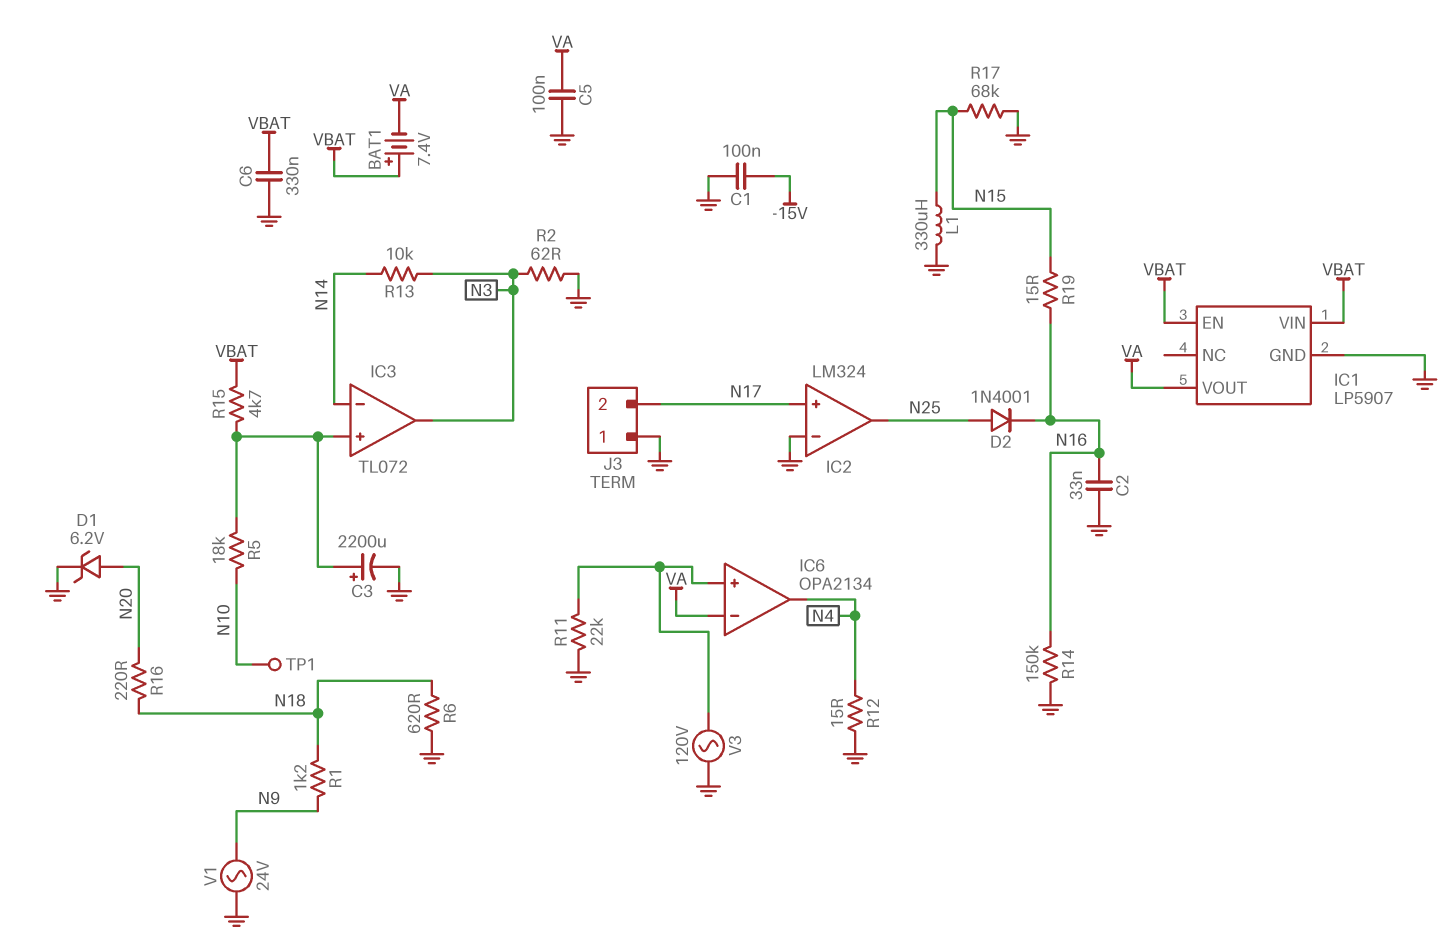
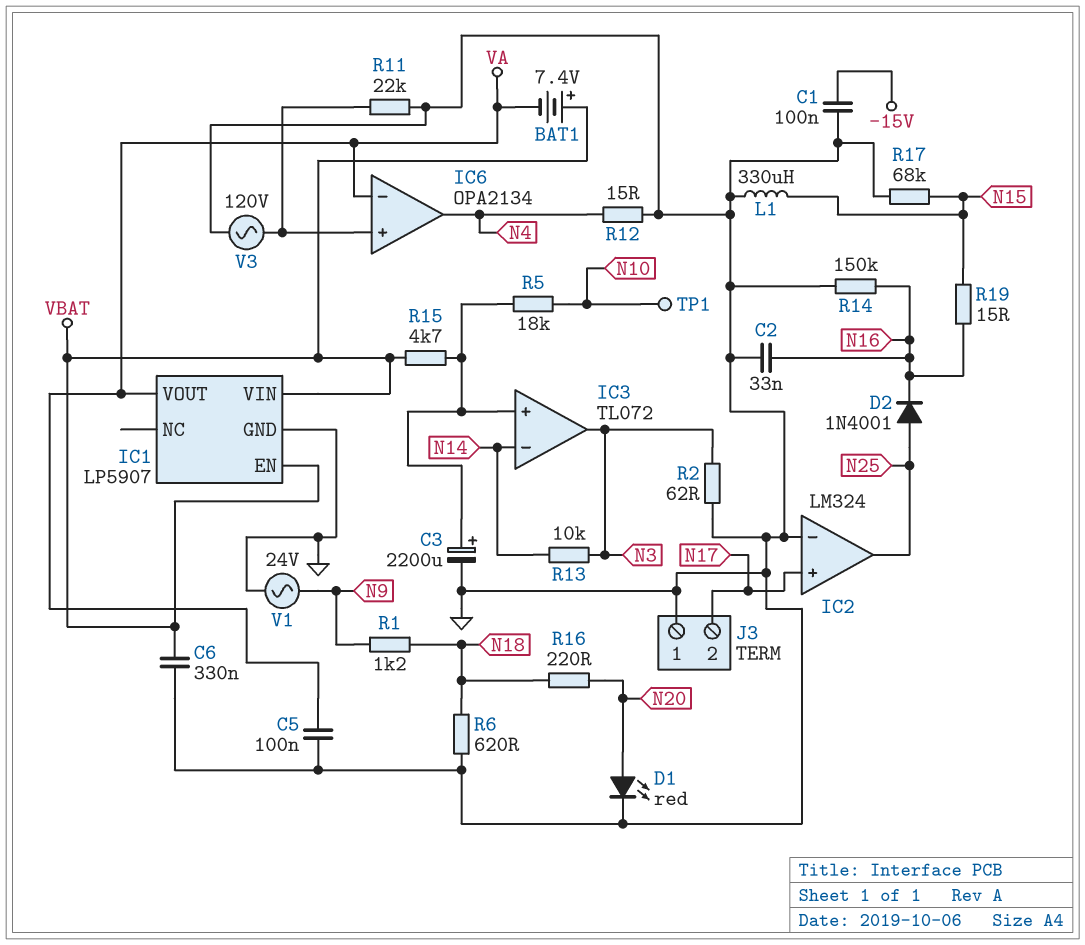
D1: zener 6.2V (A N20, K GND) -> LED red (A N20, K GND)

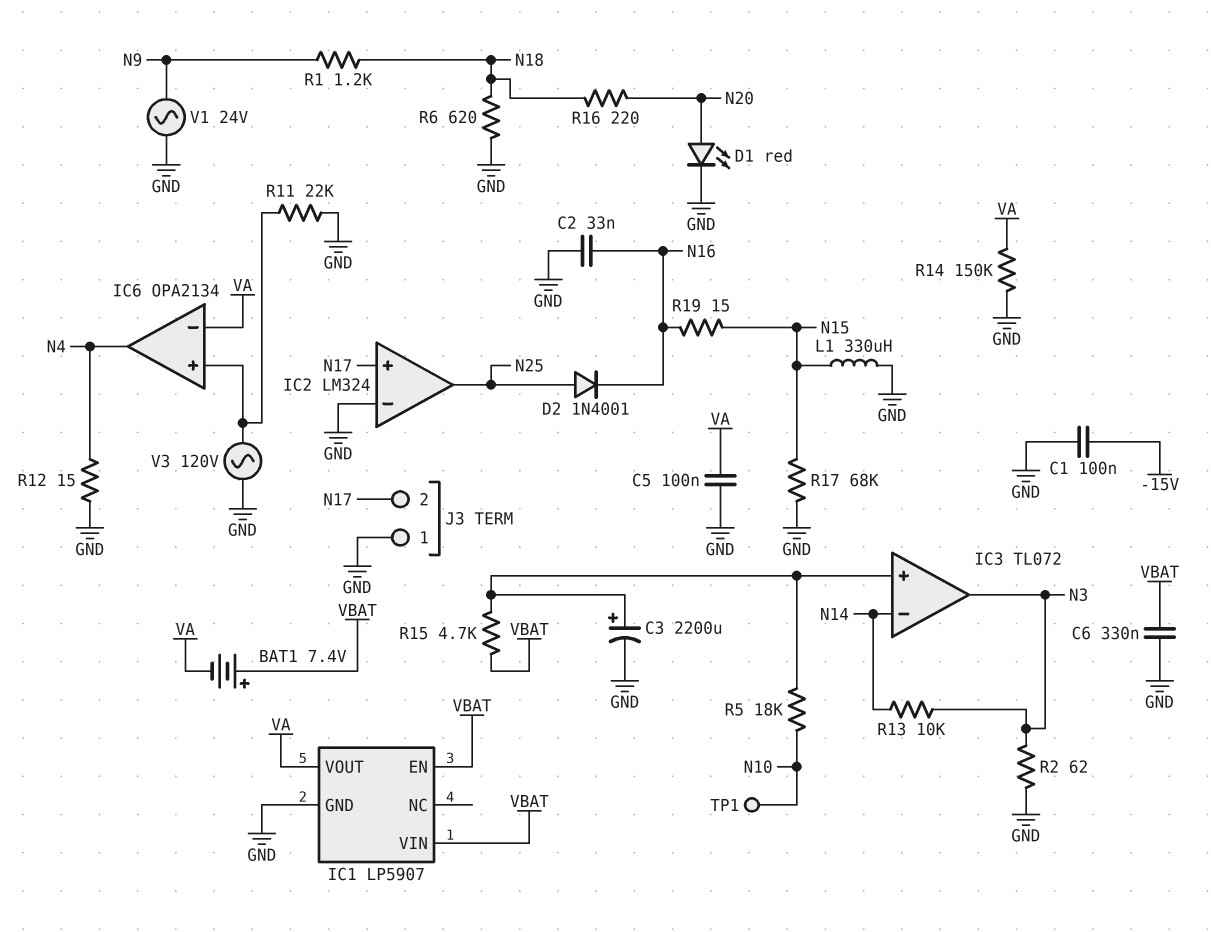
R14: 150k (GND, N16) -> 150k (GND, VA)

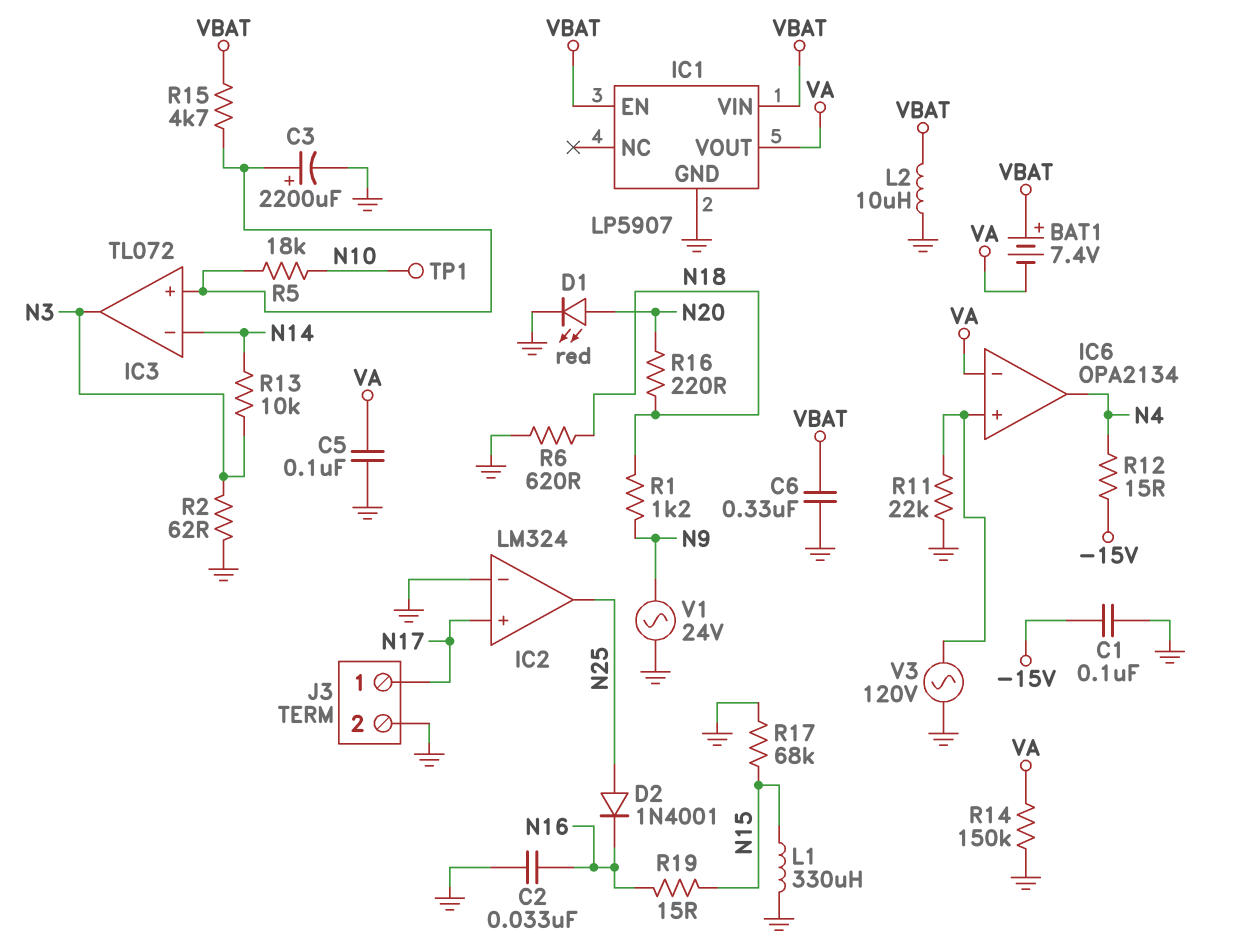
J3 pin 1: GND -> N17
J3 pin 2: N17 -> GND
L2: none -> 10uH (GND, VBAT)
R12: 15 (GND, N4) -> 15 (-15V, N4)

